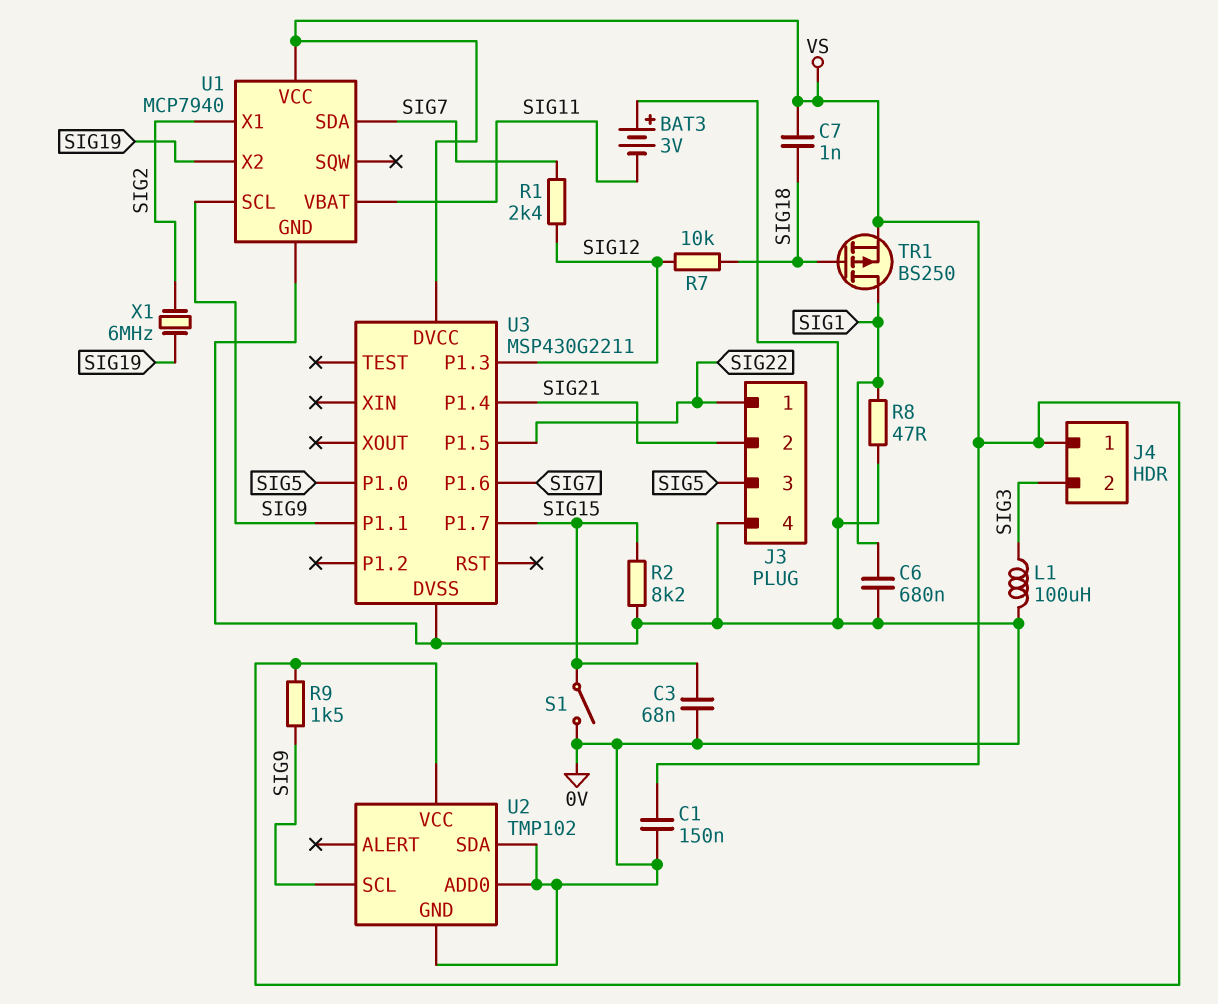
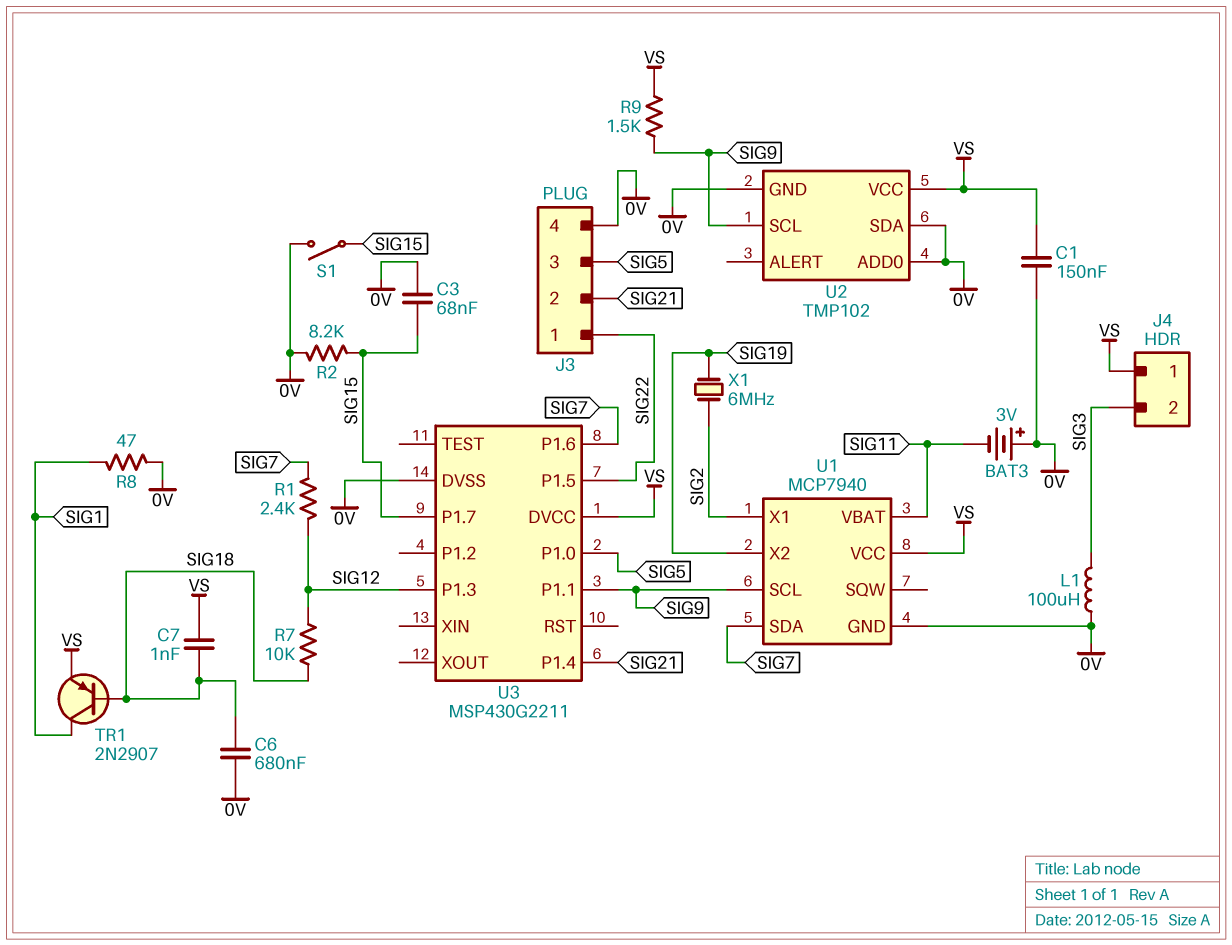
C6: 680nF (0V, SIG1) -> 680nF (0V, SIG18)
TR1: PMOS BS250 (G SIG18, D SIG1, S VS) -> PNP 2N2907 (B SIG18, C SIG1, E VS)

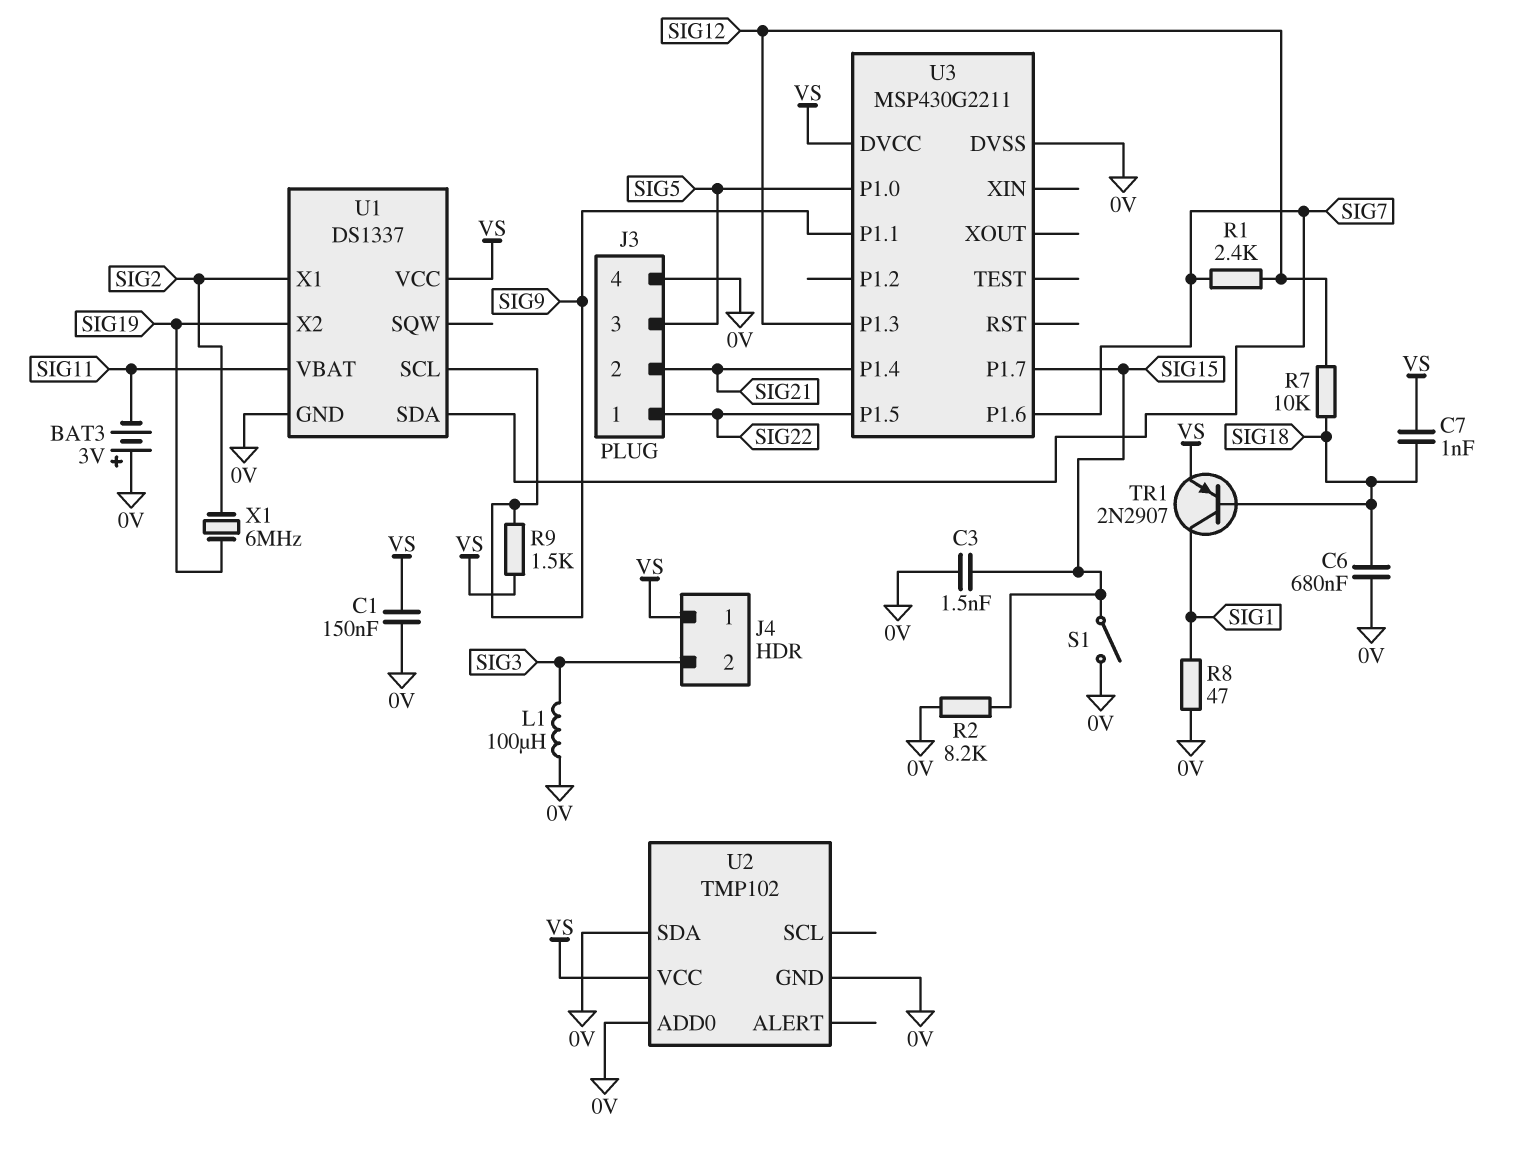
C3: 68nF (0V, SIG15) -> 1.5nF (0V, SIG15)
U1: MCP7940 -> DS1337
U2 pin SCL: SIG9 -> none

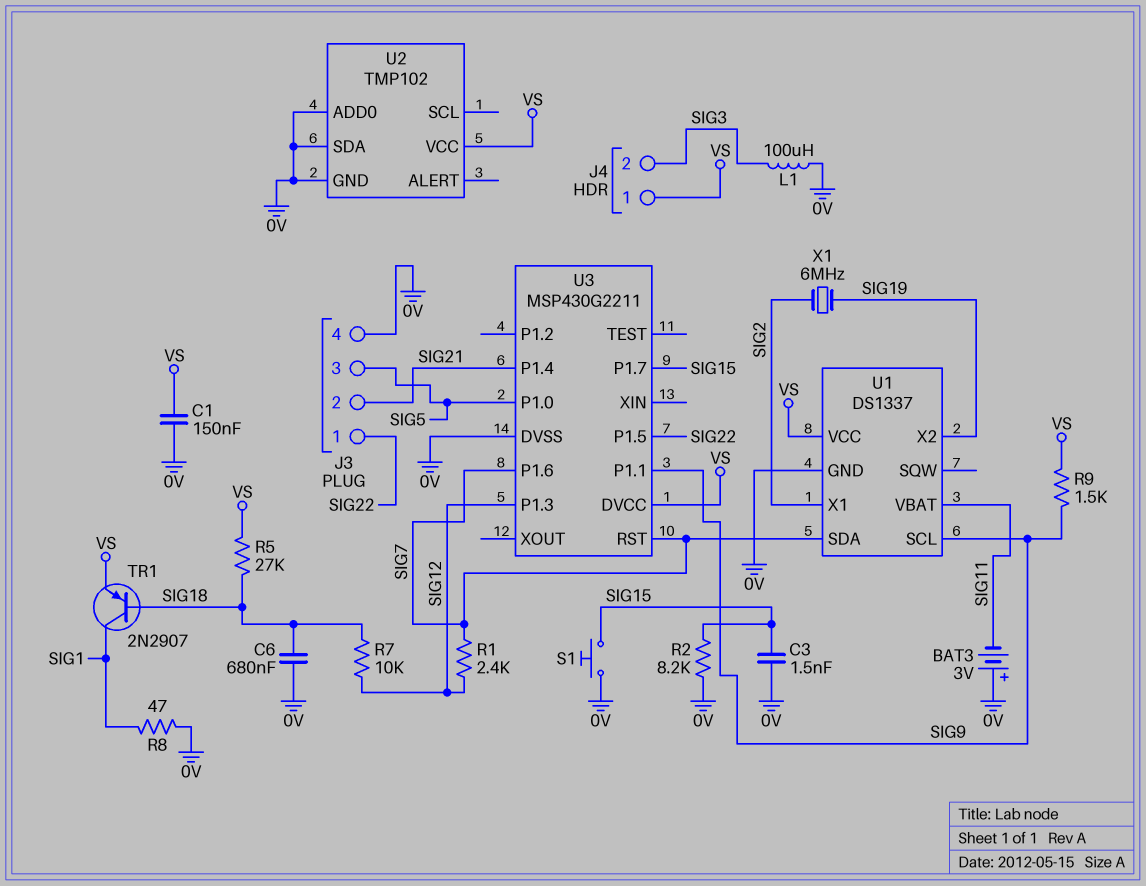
C7: 1nF (SIG18, VS) -> none
R5: none -> 27k (SIG18, VS)
S1: switch (0V, SIG15) -> button (0V, SIG15)
U3 pin RST: none -> SIG7

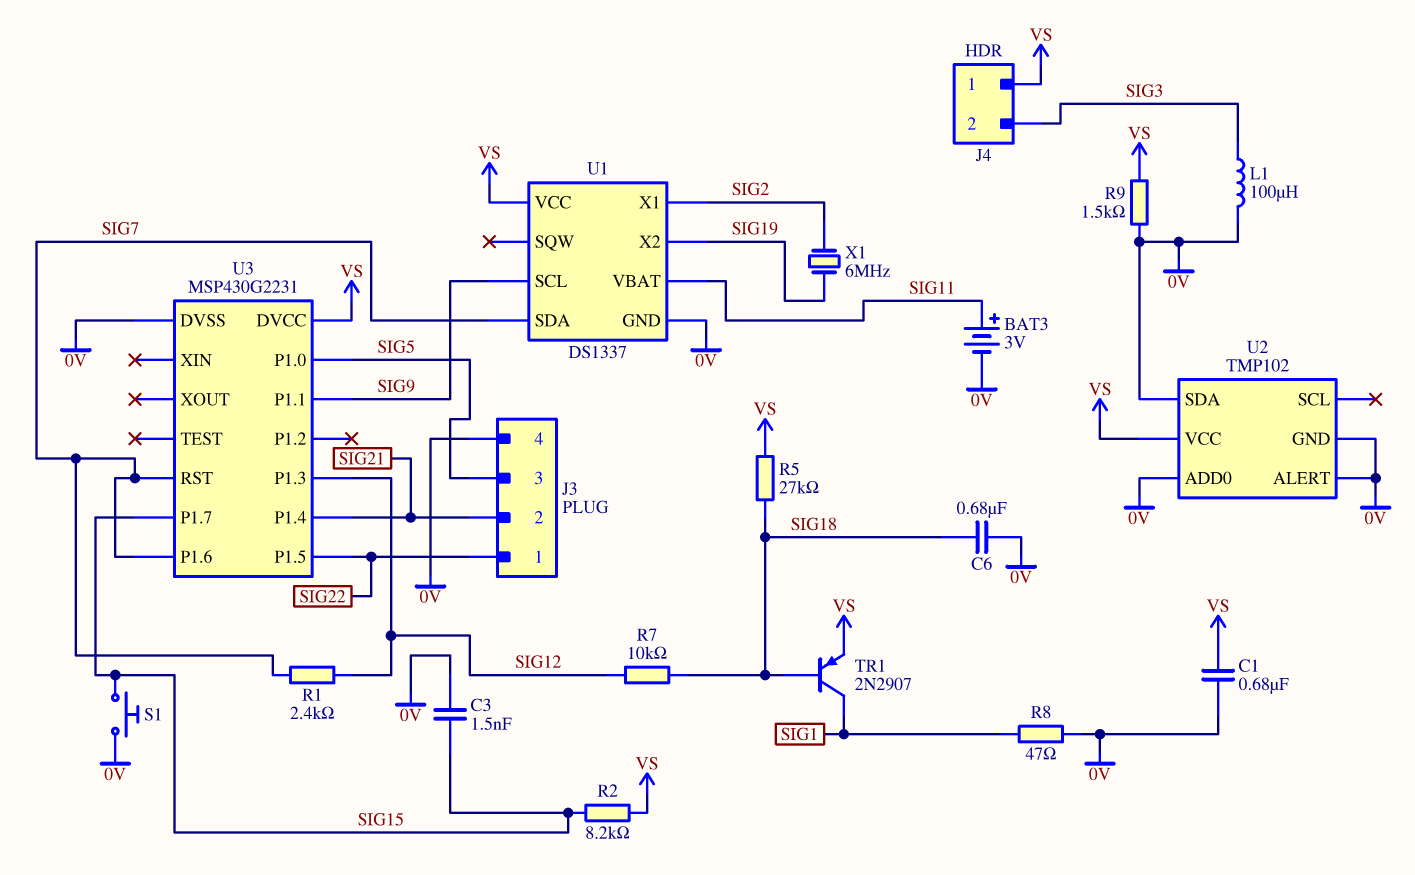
BAT3: 3V (plus 0V, minus SIG11) -> 3V (plus SIG11, minus 0V)
C1: 150nF (0V, VS) -> 680nF (0V, VS)
R2: 8.2k (0V, SIG15) -> 8.2k (SIG15, VS)
R9: 1.5k (SIG9, VS) -> 1.5k (0V, VS)
U2 pin ALERT: none -> 0V
U3: MSP430G2211 -> MSP430G2231

